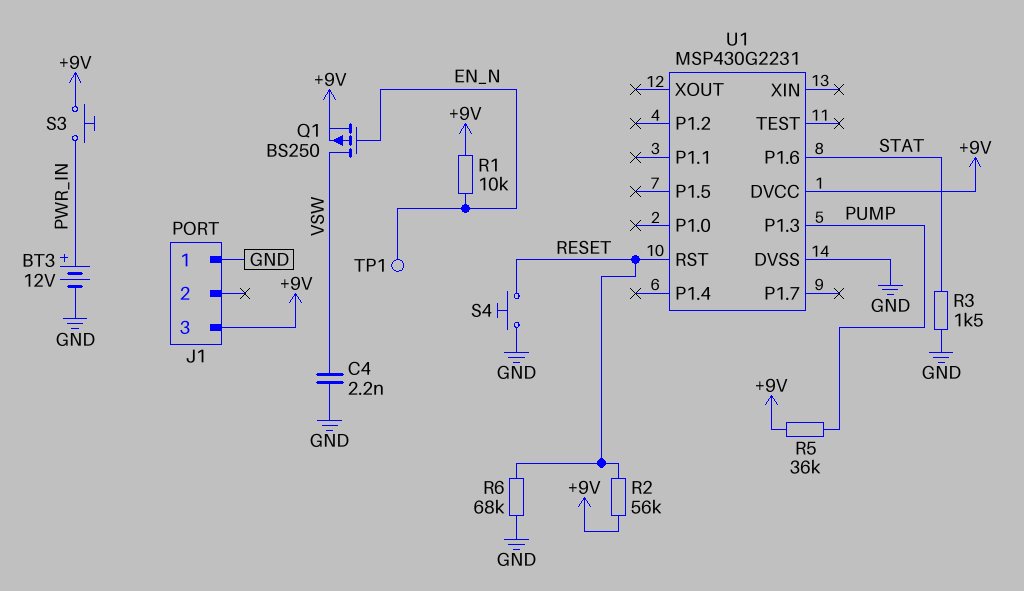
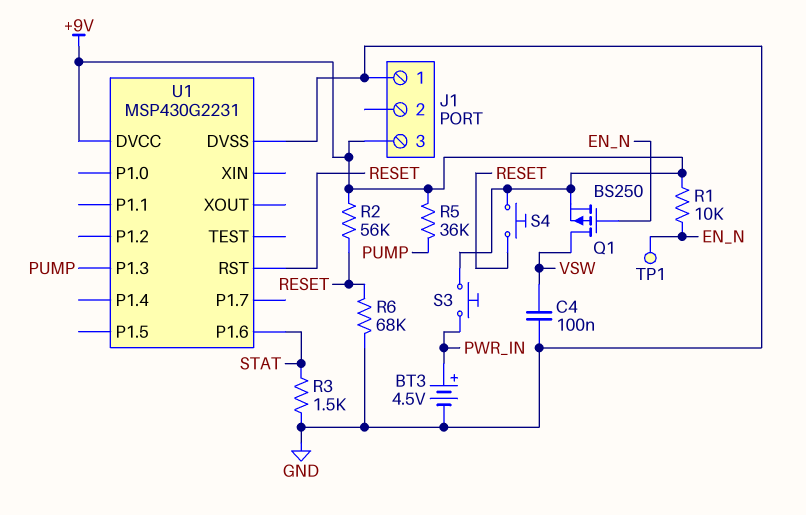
BT3: 12V (plus PWR_IN, minus GND) -> 4.5V (plus PWR_IN, minus GND)
C4: 2.2nF (GND, VSW) -> 100nF (GND, VSW)
S4: button (GND, RESET) -> button (+9V, RESET)

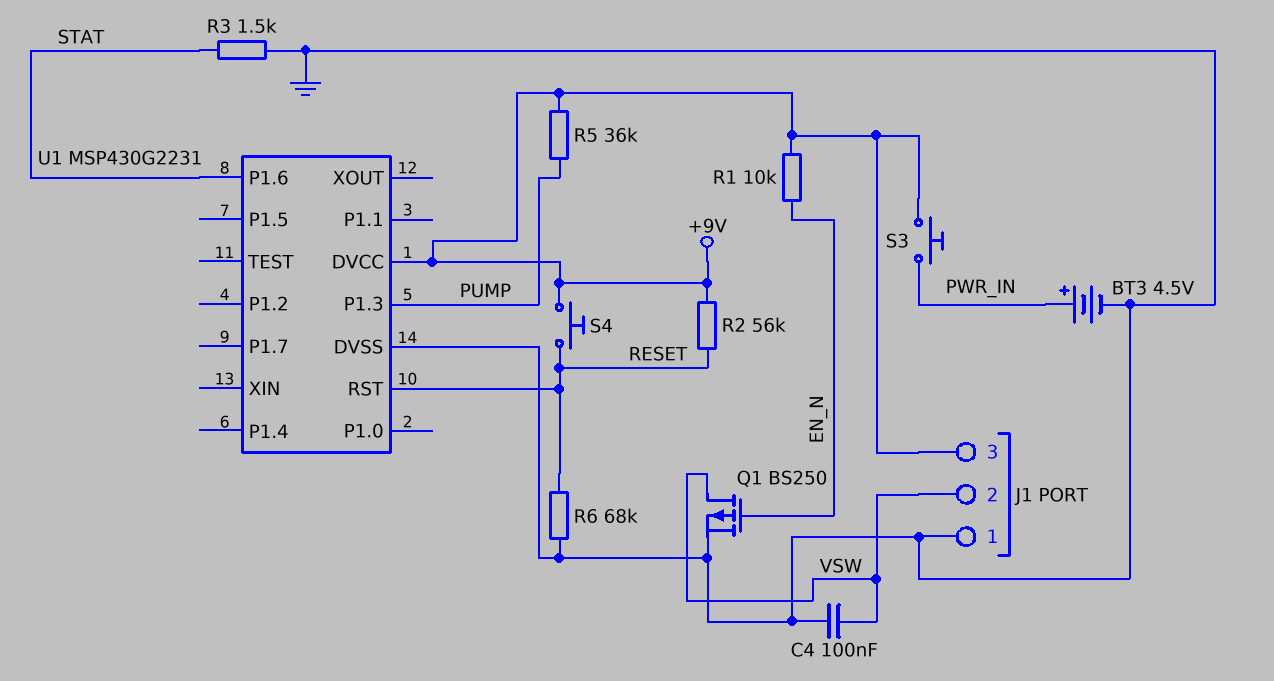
J1 pin 2: none -> VSW
Q1: PMOS BS250 (G EN_N, D VSW, S +9V) -> PMOS BS250 (G EN_N, D VSW, S GND)
TP1: test point (EN_N) -> none

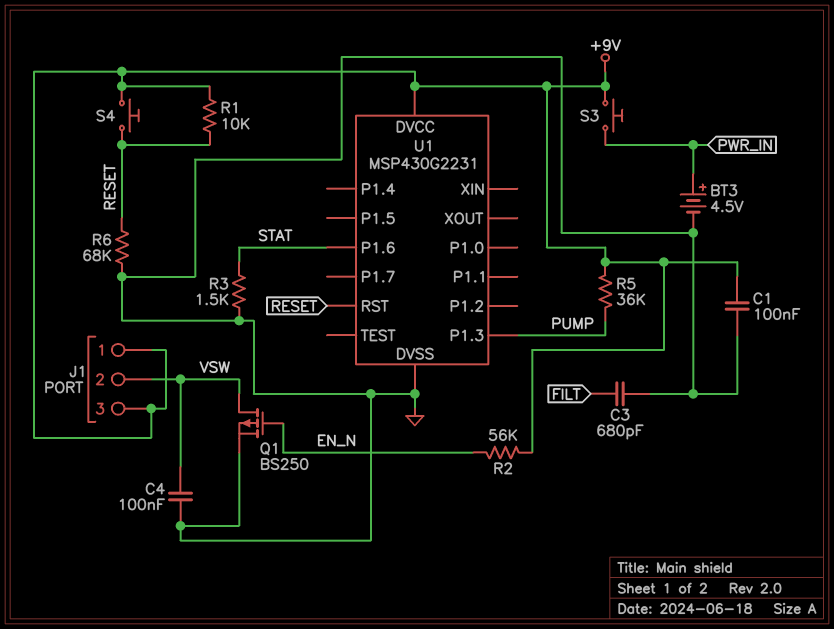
C1: none -> 100nF (+9V, GND)
C3: none -> 680pF (FILT, GND)
J1 pin 1: GND -> +9V
R1: 10k (+9V, EN_N) -> 10k (+9V, RESET)
R2: 56k (+9V, RESET) -> 56k (+9V, EN_N)

